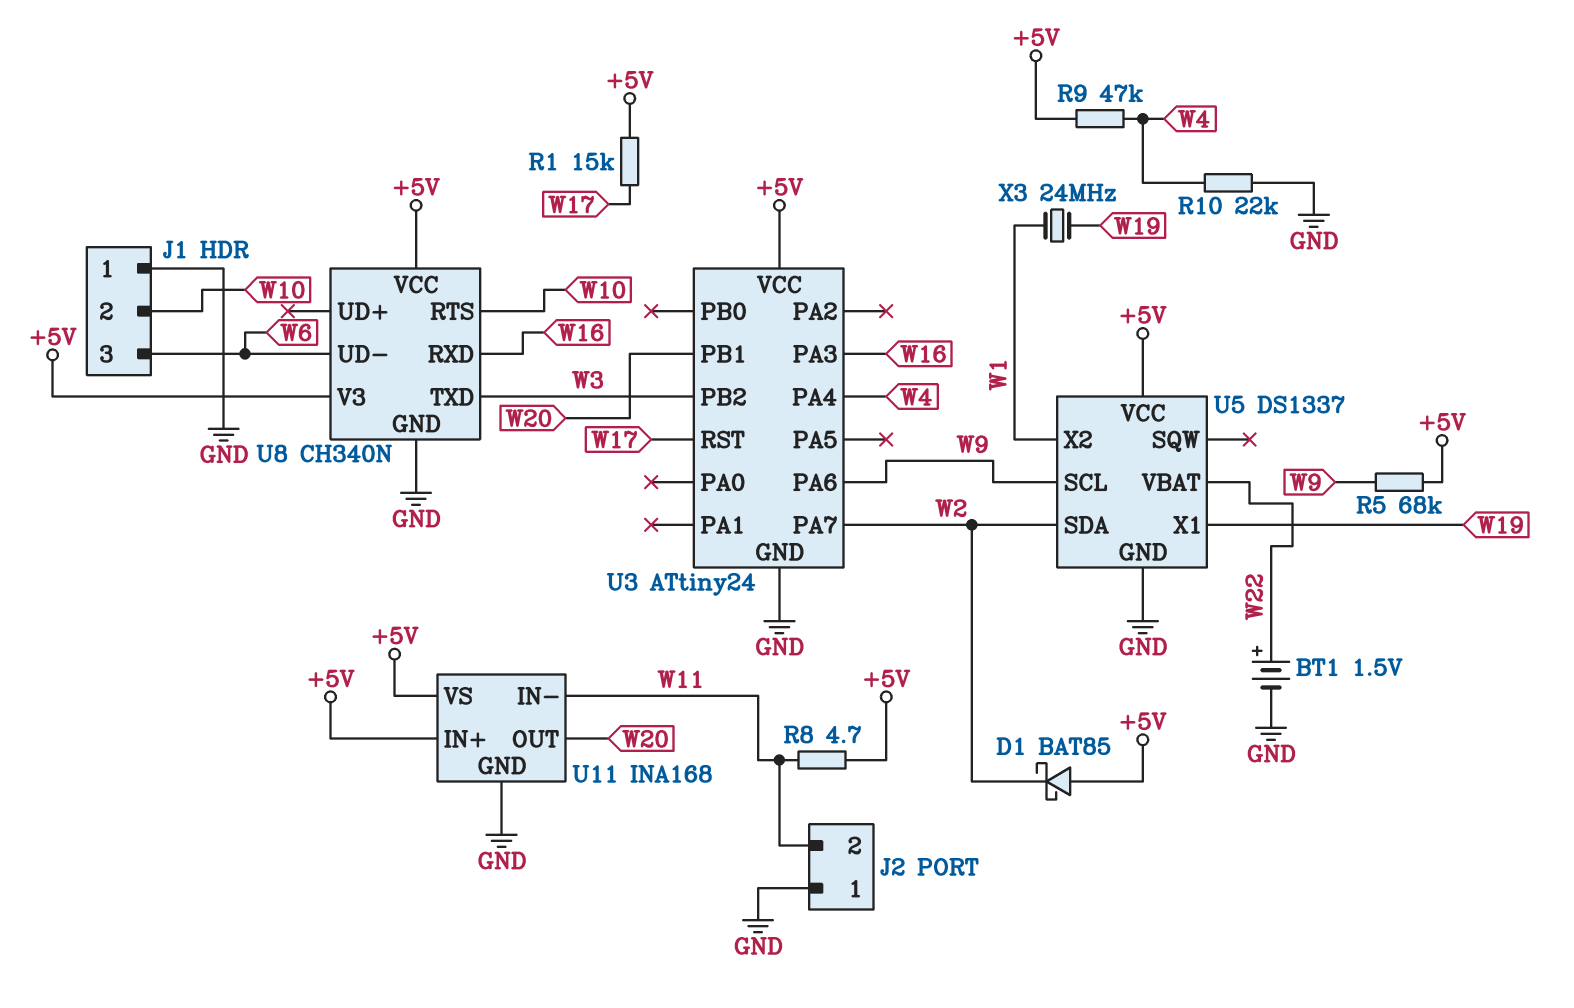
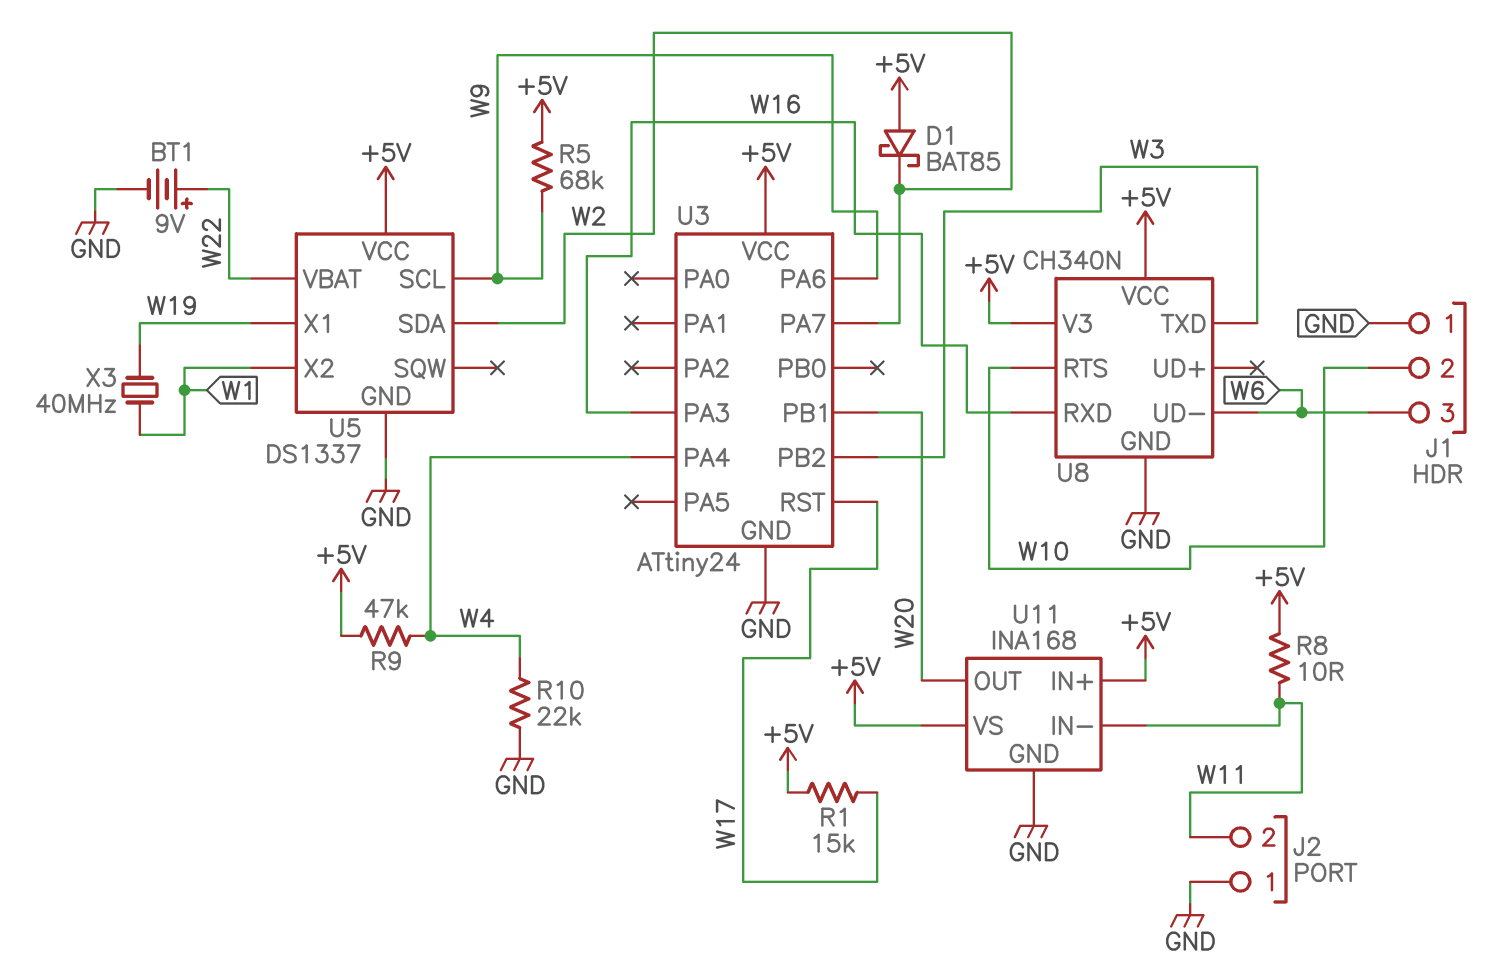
BT1: 1.5V (plus W22, minus GND) -> 9V (plus W22, minus GND)
R8: 4.7 (+5V, W11) -> 10 (+5V, W11)
X3: 24MHz (W1, W19) -> 40MHz (W1, W19)

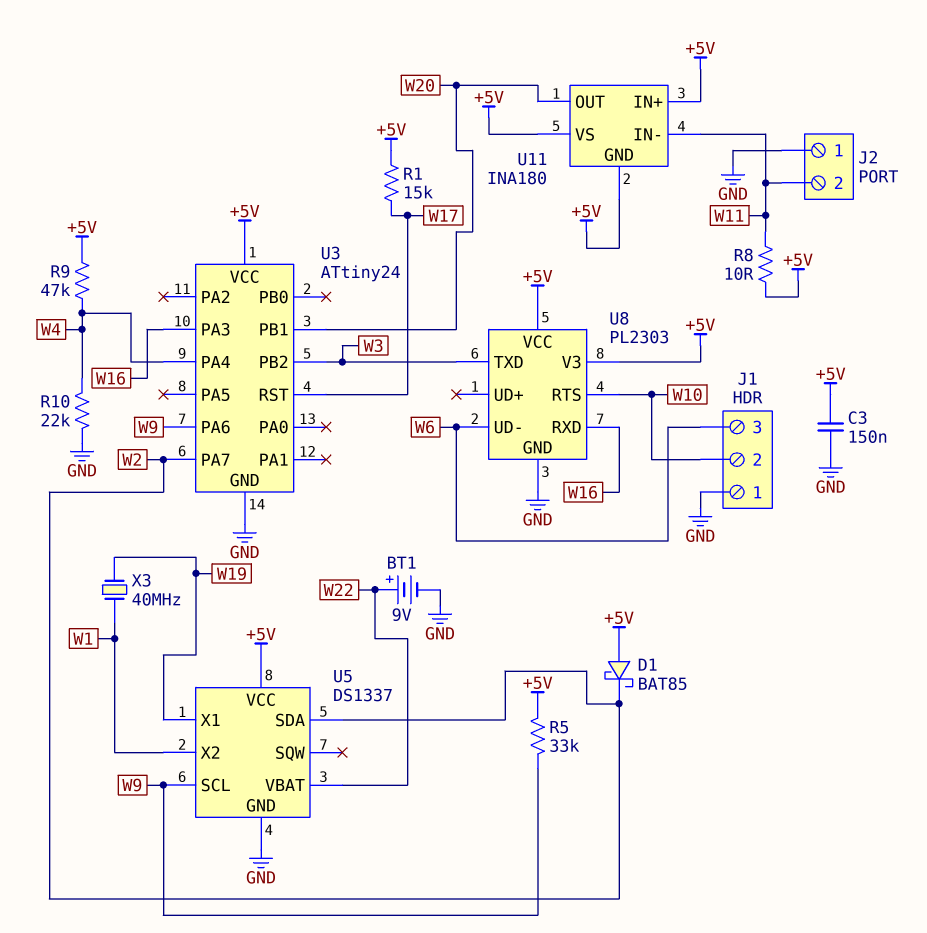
C3: none -> 150nF (+5V, GND)
R5: 68k (+5V, W9) -> 33k (+5V, W9)
U8: CH340N -> PL2303
U11: INA168 -> INA180
U11 pin GND: GND -> +5V

